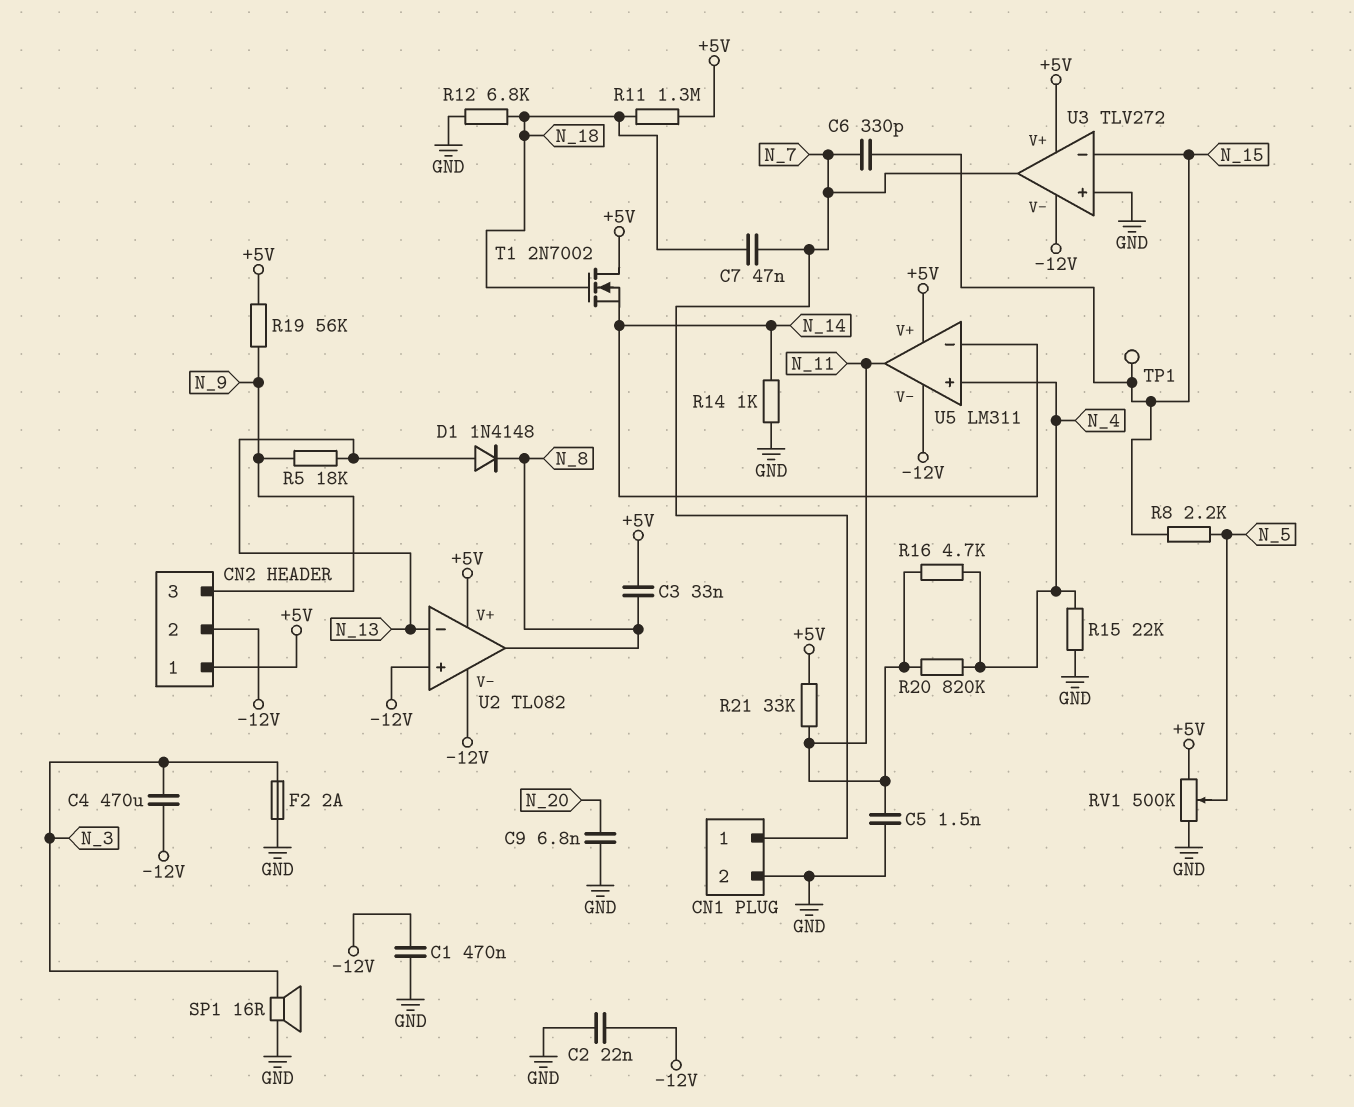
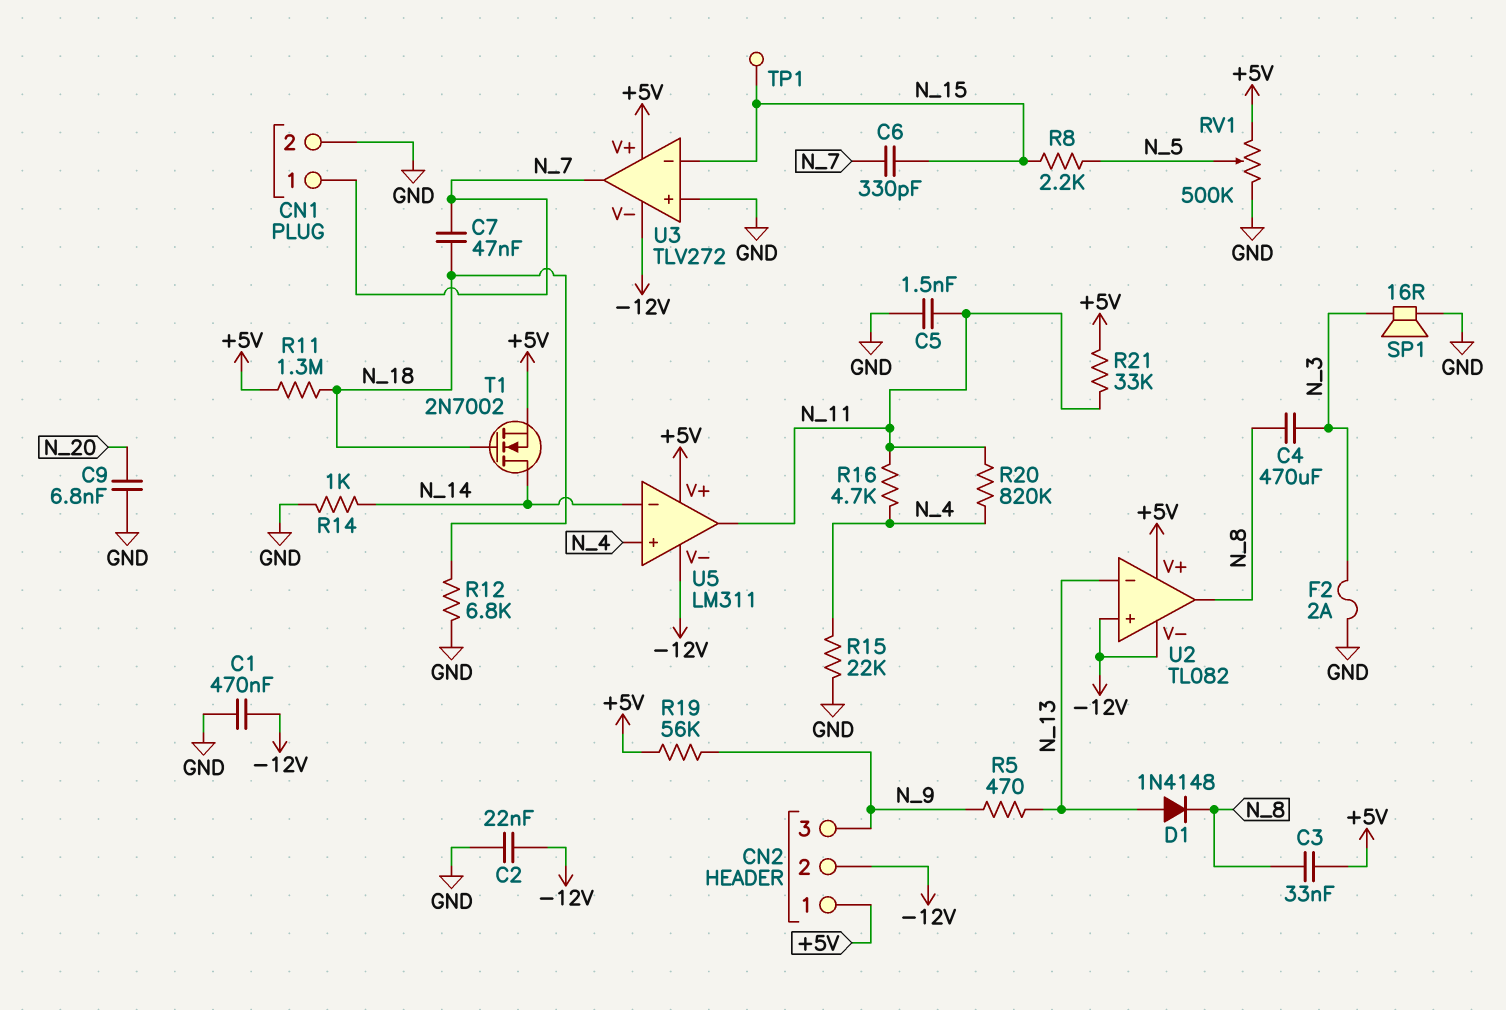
C4: 470uF (-12V, N_3) -> 470uF (N_3, N_8)
R5: 18k (N_9, N_13) -> 470 (N_9, N_13)
T1: NMOS 2N7002 (G N_18, D +5V, S N_14) -> NMOS 2N7002 (G N_18, D N_14, S +5V)

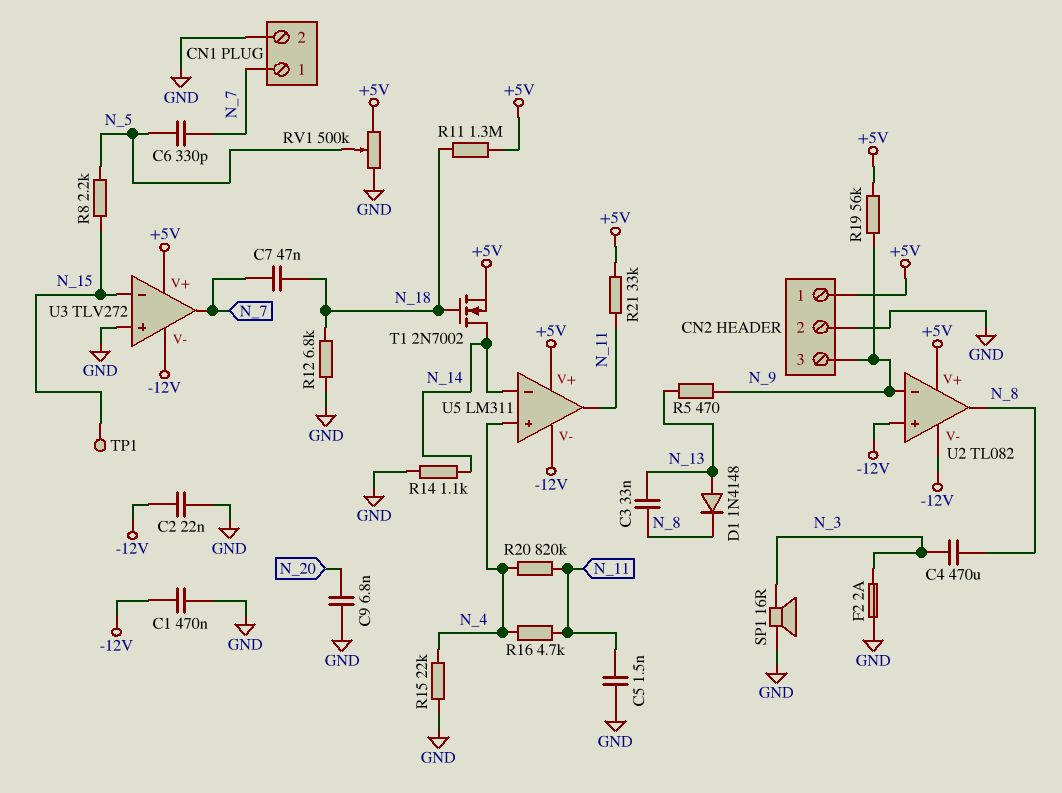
C3: 33nF (+5V, N_8) -> 33nF (N_8, N_13)
C6: 330pF (N_7, N_15) -> 330pF (N_5, N_7)
CN2 pin 2: -12V -> GND
R14: 1k (GND, N_14) -> 1.1k (GND, N_14)
U2 pin in-: N_13 -> N_9

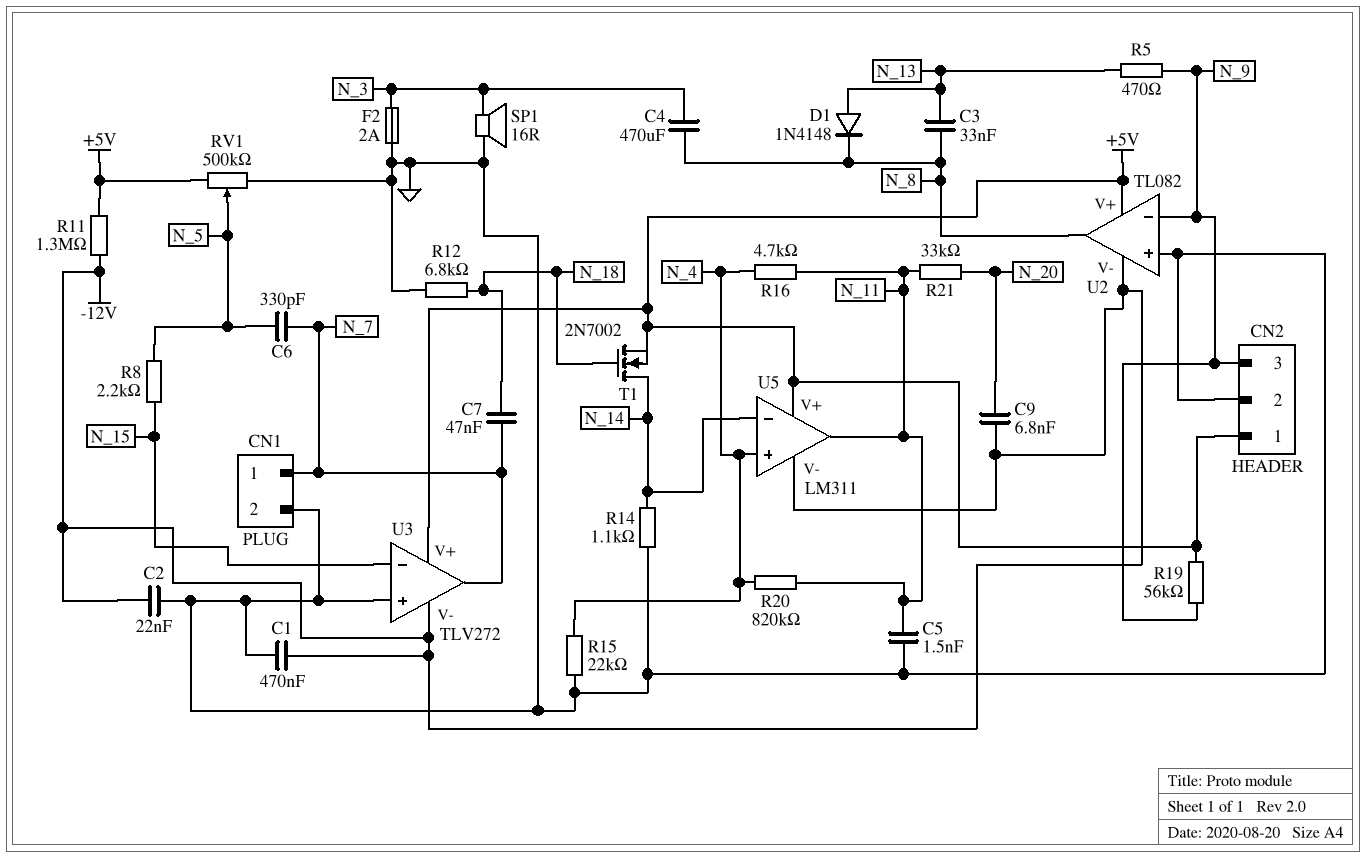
C9: 6.8nF (GND, N_20) -> 6.8nF (-12V, N_20)
R11: 1.3M (+5V, N_18) -> 1.3M (+5V, -12V)
R21: 33k (+5V, N_11) -> 33k (N_11, N_20)
TP1: test point (N_15) -> none
U2 pin in+: -12V -> GND

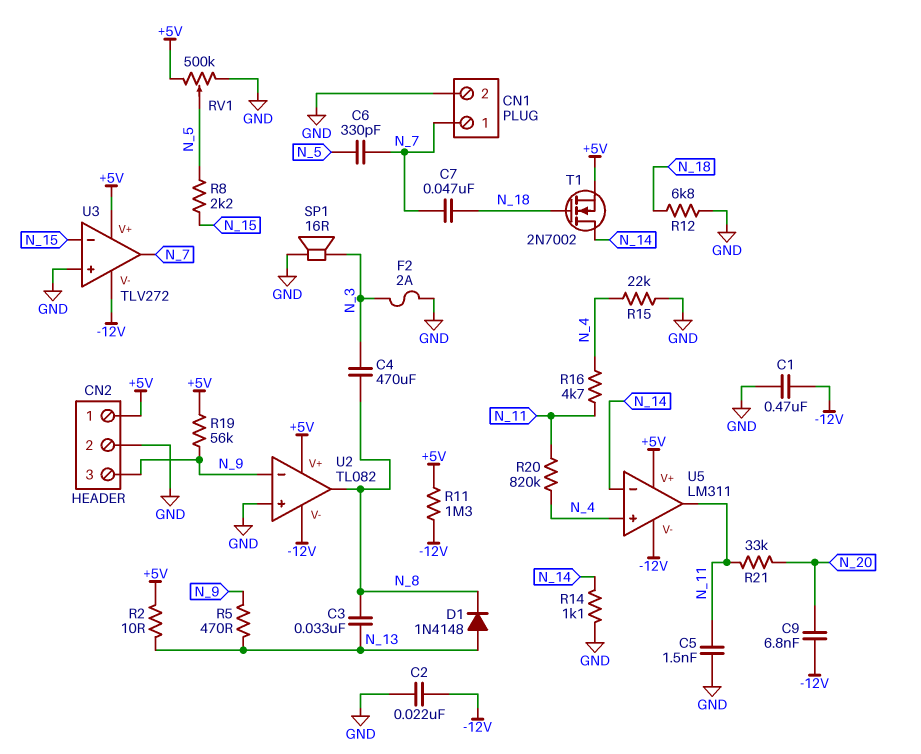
R2: none -> 10 (+5V, N_13)

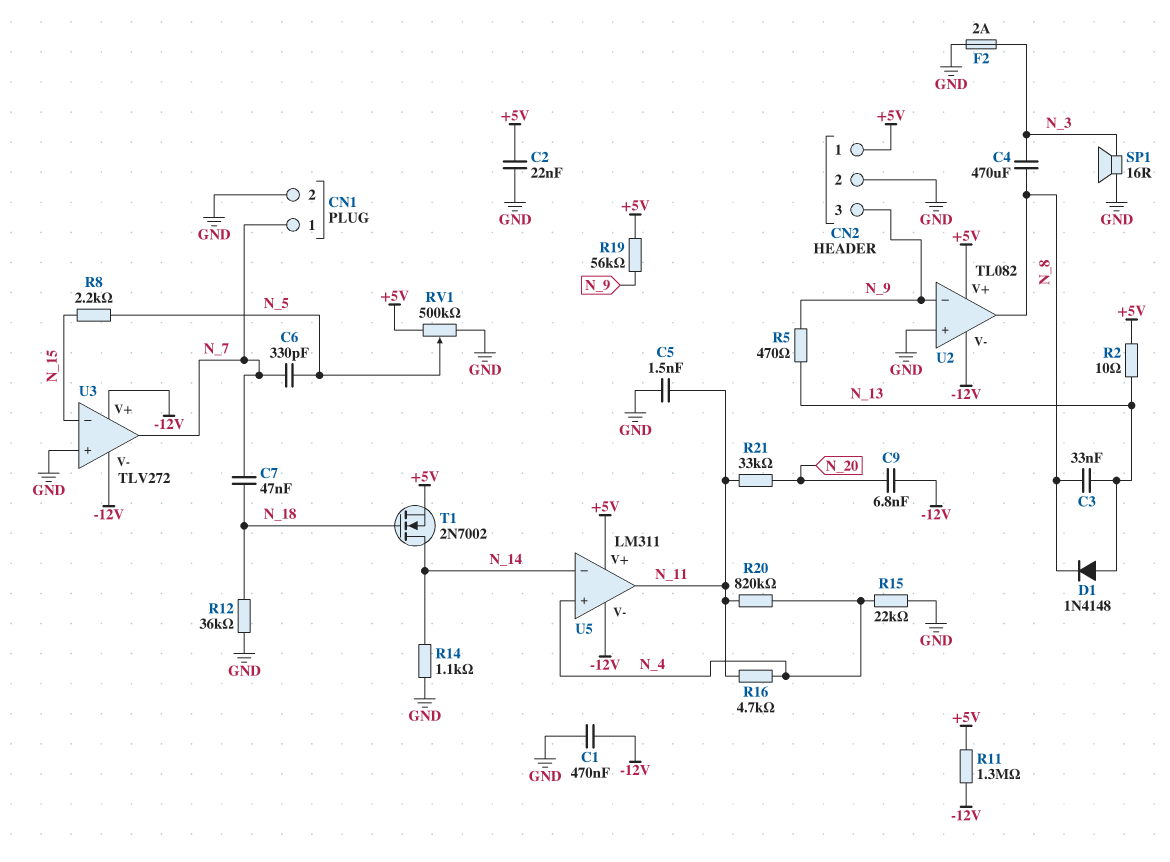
C2: 22nF (-12V, GND) -> 22nF (+5V, GND)
R12: 6.8k (GND, N_18) -> 36k (GND, N_18)
U3 pin V+: +5V -> -12V

